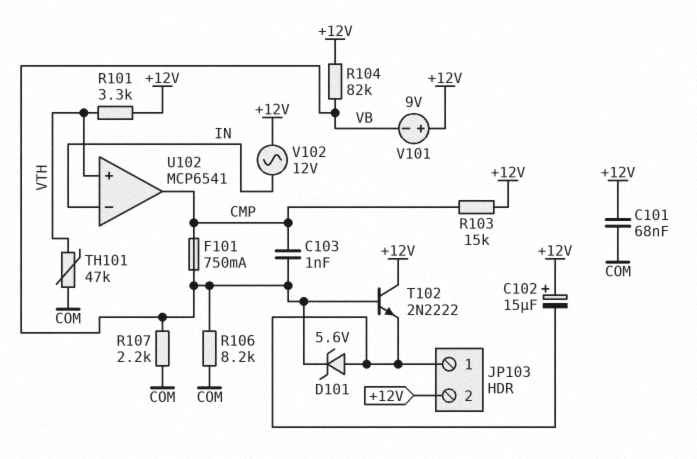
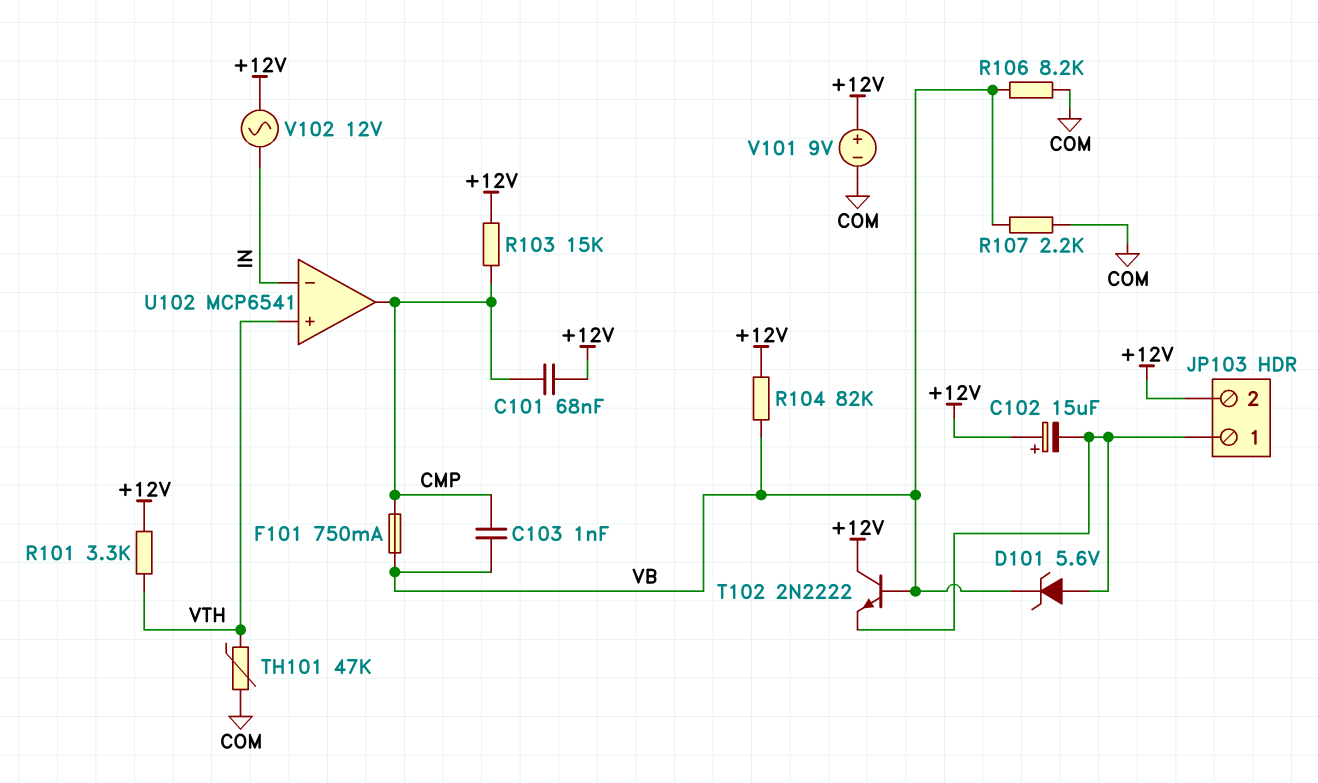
C101: 68nF (+12V, COM) -> 68nF (+12V, CMP)
V101: 9V (plus +12V, minus VB) -> 9V (plus +12V, minus COM)

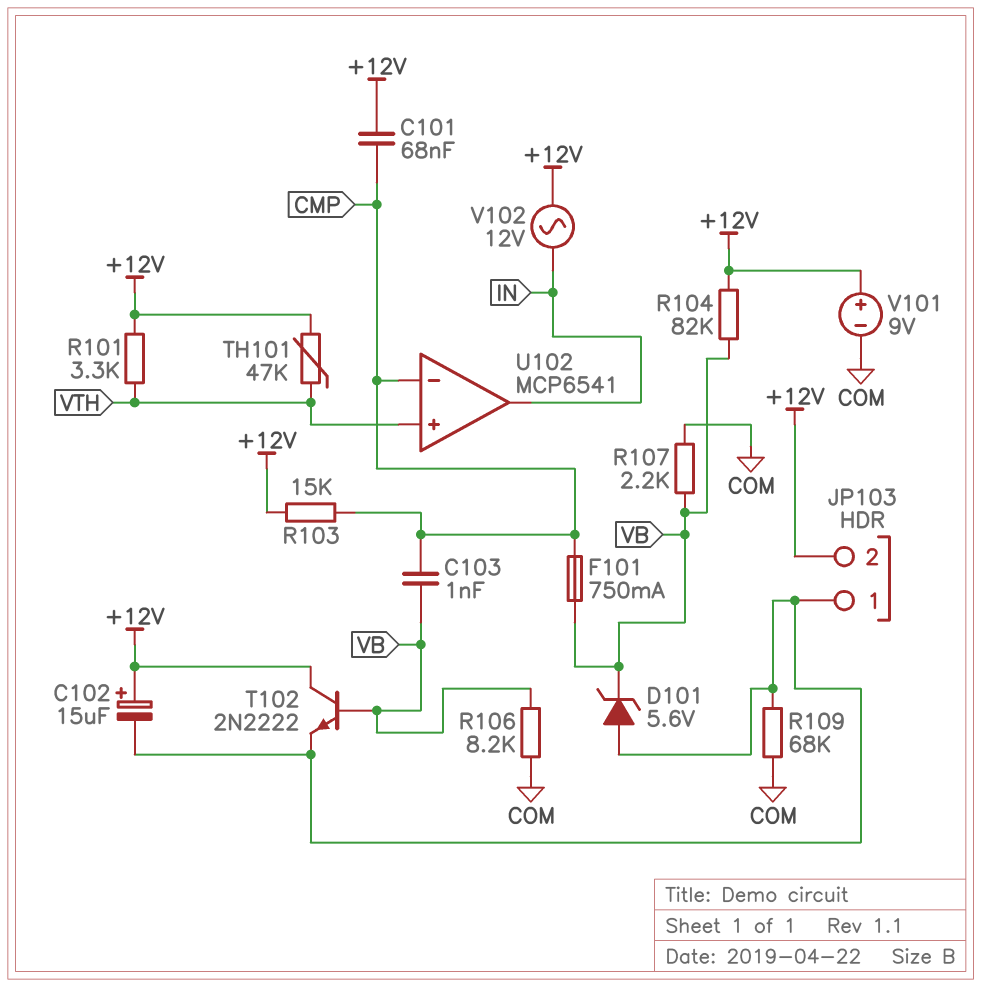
R109: none -> 68k (COM, JP103/1)
TH101: 47k (COM, VTH) -> 47k (+12V, VTH)
U102 pin in-: IN -> CMP
U102 pin out: CMP -> IN

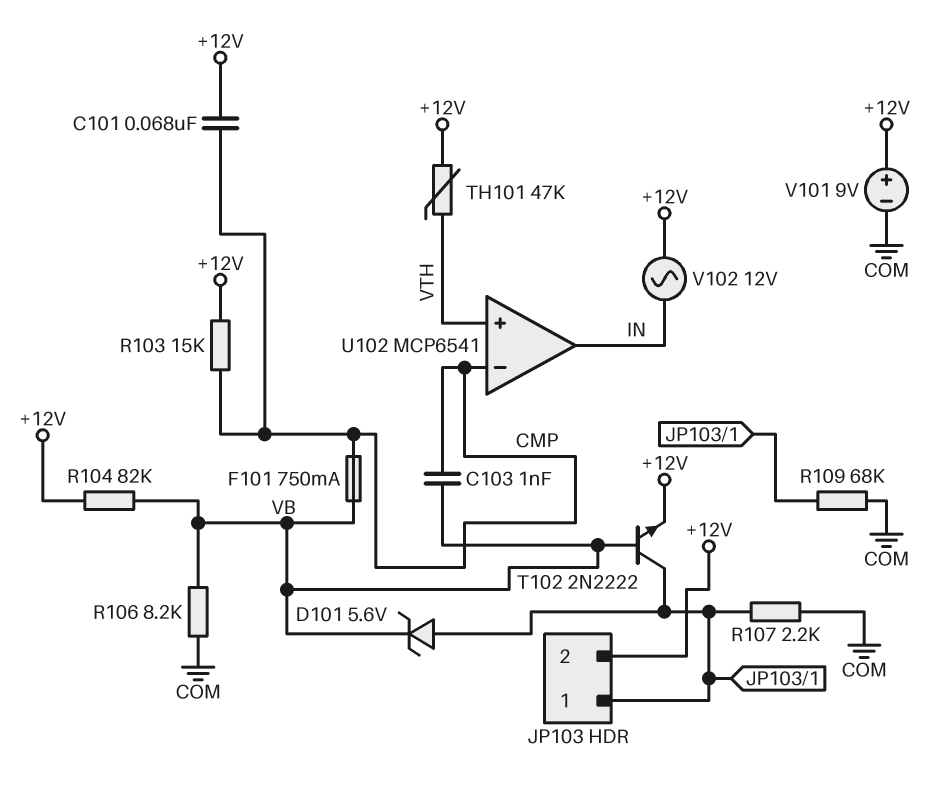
C102: 15uF (plus +12V, minus JP103/1) -> none
R101: 3.3k (+12V, VTH) -> none
R107: 2.2k (COM, VB) -> 2.2k (COM, JP103/1)
T102: NPN 2N2222 (B VB, C +12V, E JP103/1) -> NPN 2N2222 (B VB, C JP103/1, E +12V)

